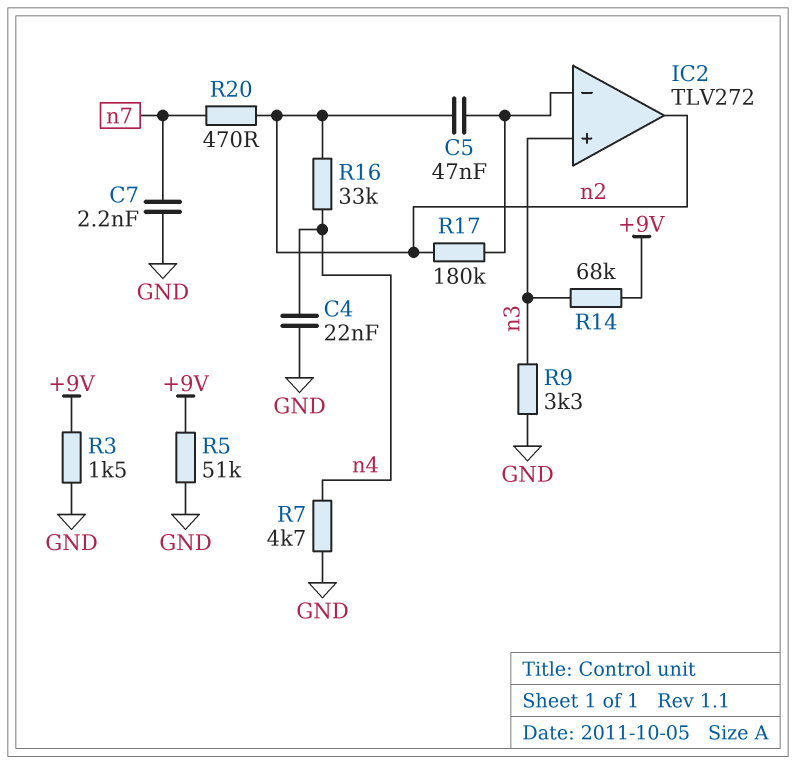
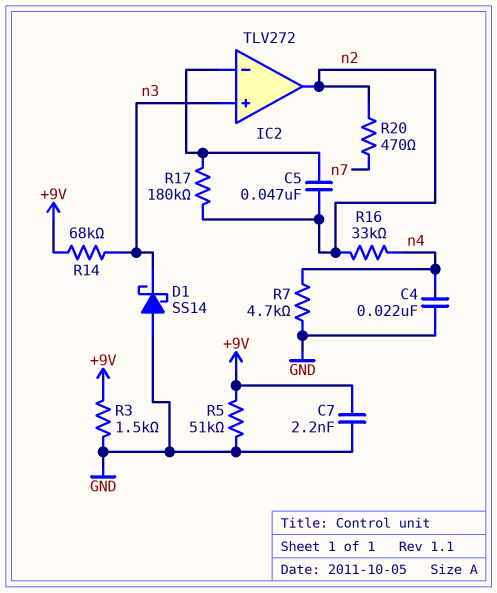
C7: 2.2nF (GND, n7) -> 2.2nF (+9V, GND)
D1: none -> schottky SS14 (A GND, K n3)
R9: 3.3k (GND, n3) -> none

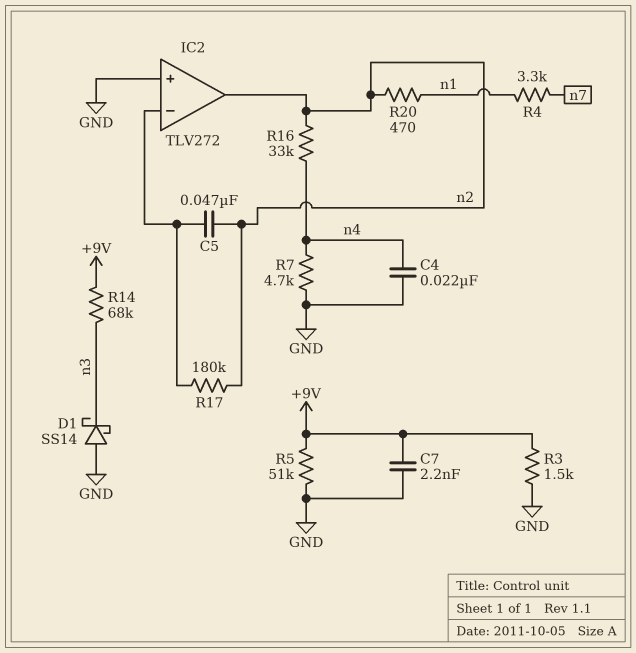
IC2 pin in+: n3 -> GND
R4: none -> 3.3k (n1, n7)
R20: 470 (n2, n7) -> 470 (n1, n2)

